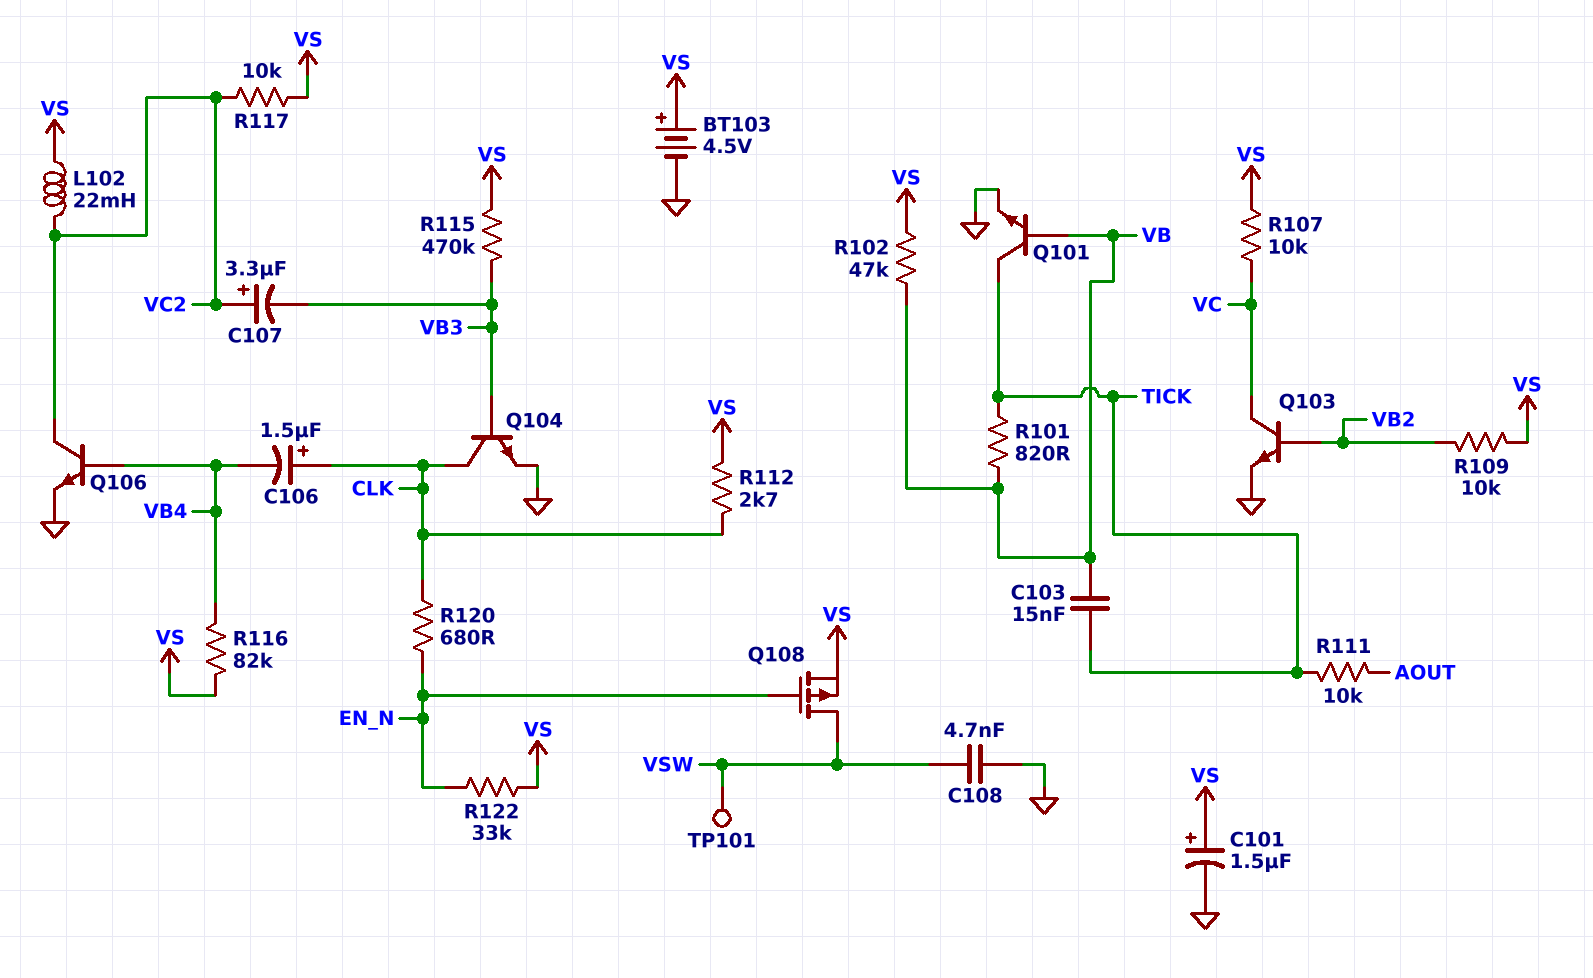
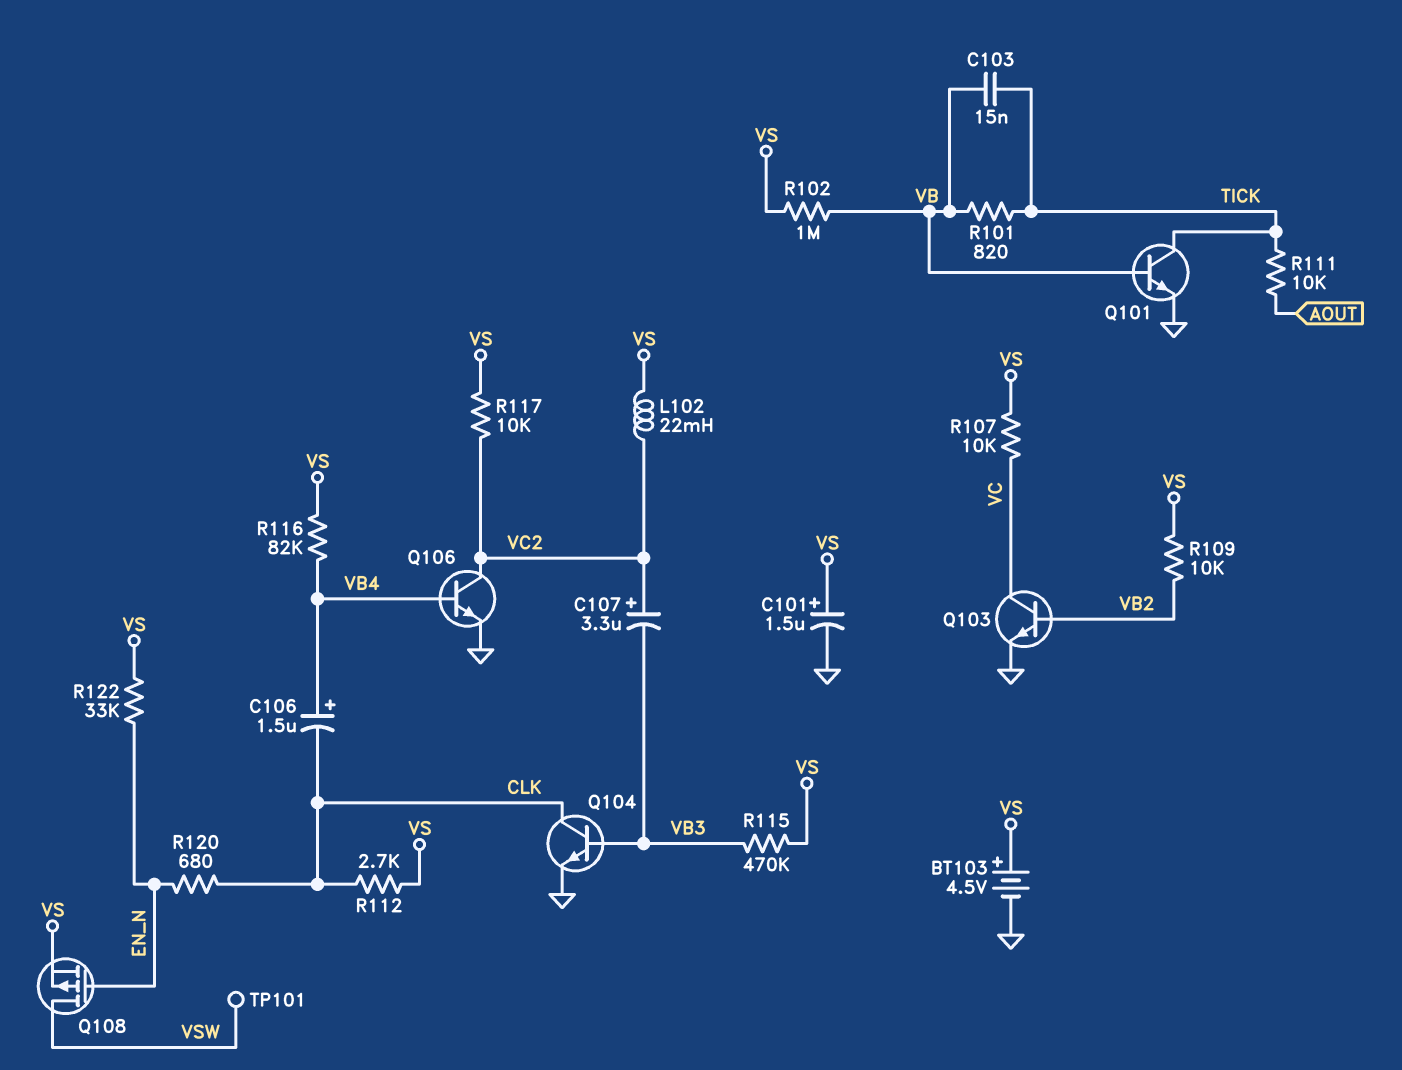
C106: 1.5uF (plus CLK, minus VB4) -> 1.5uF (plus VB4, minus CLK)
C108: 4.7nF (GND, VSW) -> none
R102: 47k (VB, VS) -> 1M (VB, VS)

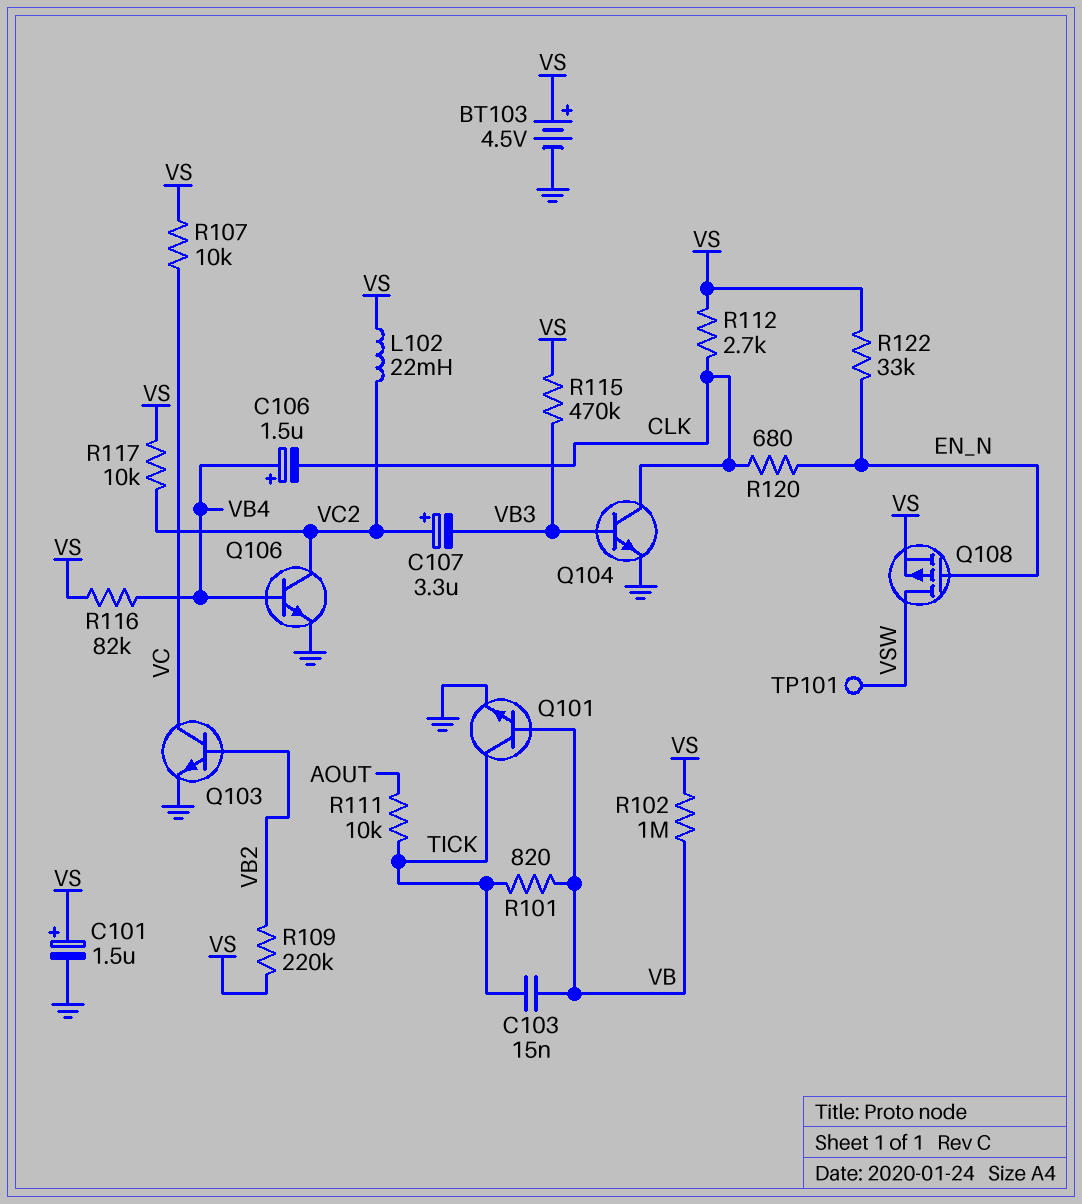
R109: 10k (VB2, VS) -> 220k (VB2, VS)

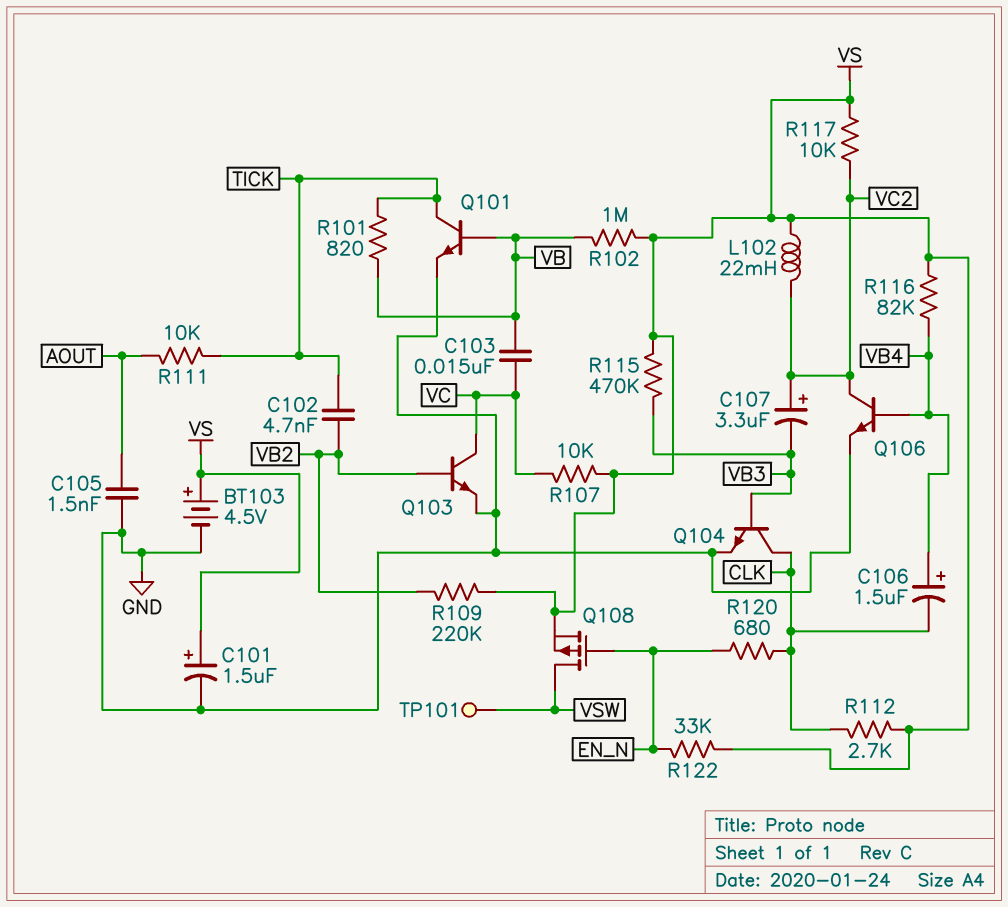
C102: none -> 4.7nF (TICK, VB2)
C103: 15nF (TICK, VB) -> 15nF (VB, VC)
C105: none -> 1.5nF (AOUT, GND)

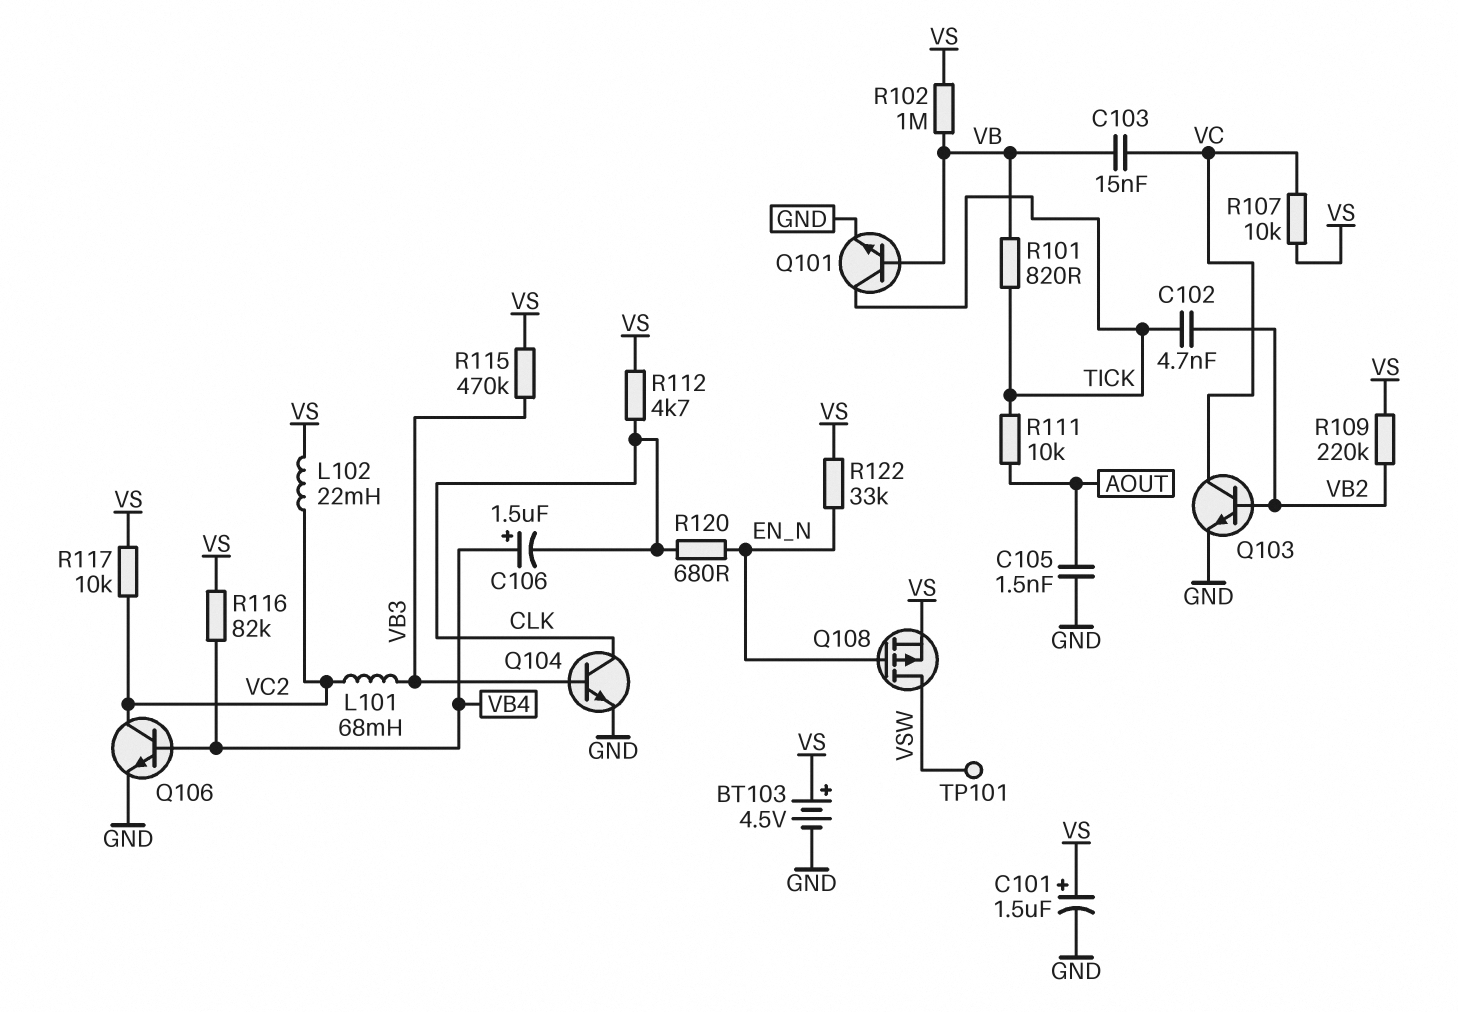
C107: 3.3uF (plus VC2, minus VB3) -> none
L101: none -> 68mH (VB3, VC2)
R112: 2.7k (CLK, VS) -> 4.7k (CLK, VS)

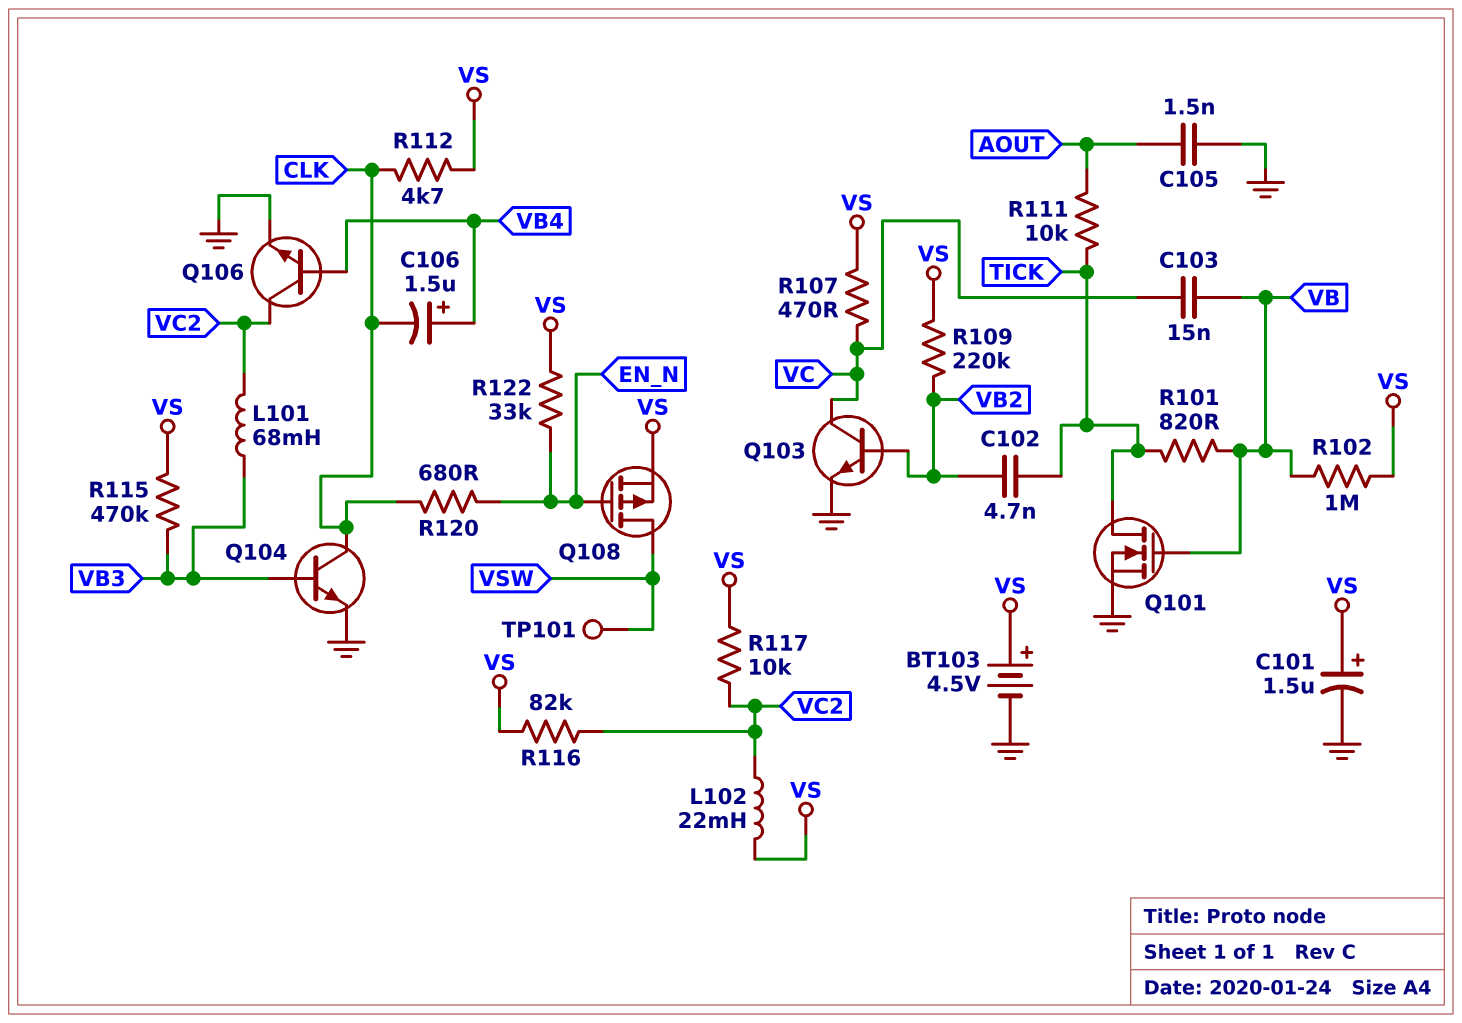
Q101: NPN (B VB, C TICK, E GND) -> NMOS (G VB, D TICK, S GND)
R107: 10k (VC, VS) -> 470 (VC, VS)
R116: 82k (VB4, VS) -> 82k (VC2, VS)

